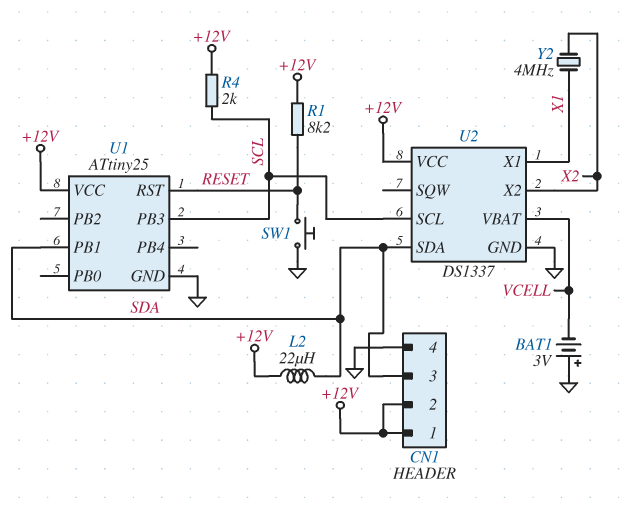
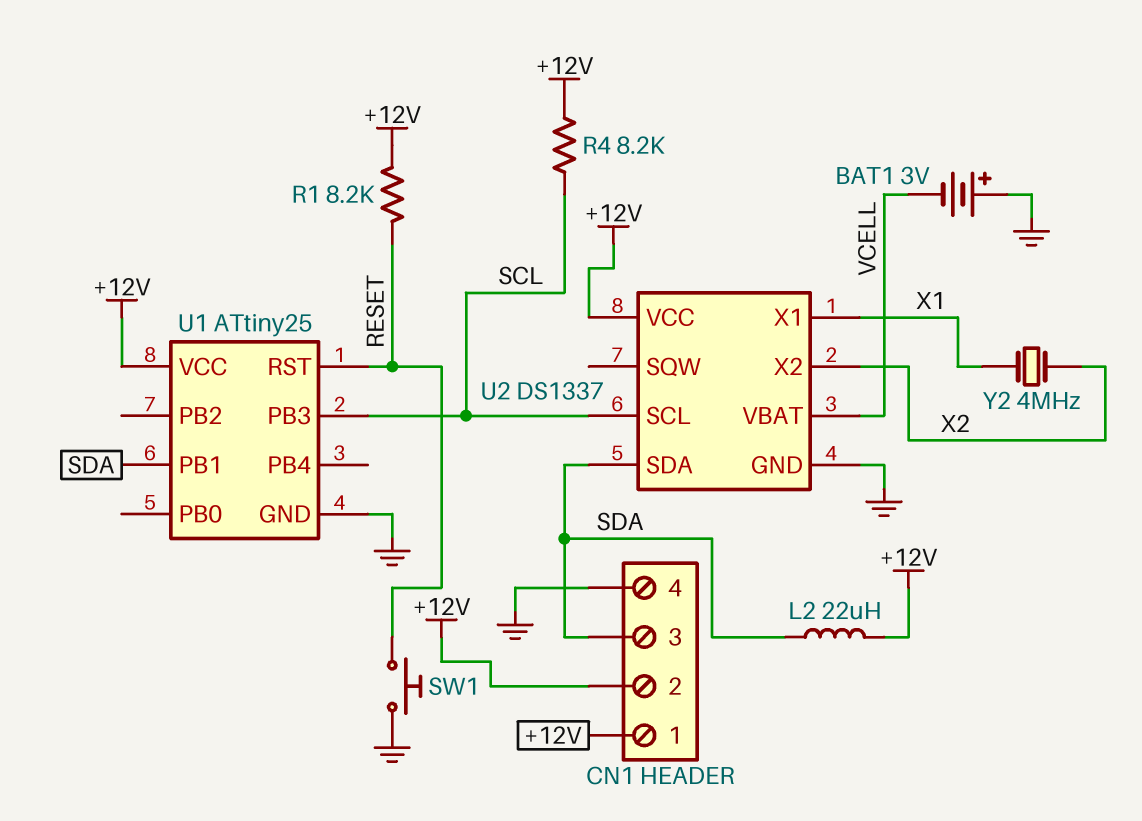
R4: 2k (+12V, SCL) -> 8.2k (+12V, SCL)

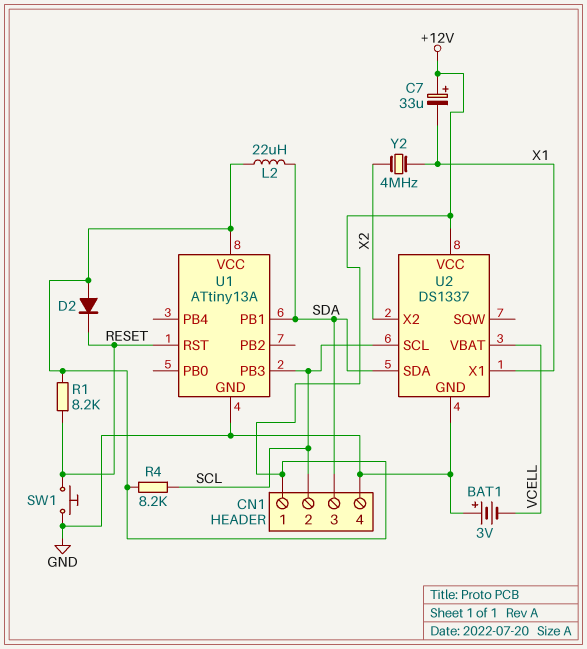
C7: none -> 33uF (plus +12V, minus X1)
CN1 pin 2: +12V -> SCL
D2: none -> diode (A +12V, K RESET)
U1: ATtiny25 -> ATtiny13A

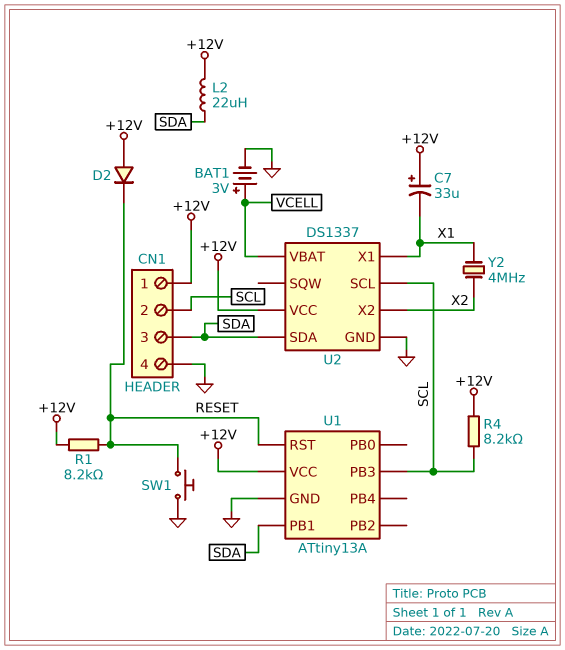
BAT1: 3V (plus GND, minus VCELL) -> 3V (plus VCELL, minus GND)

